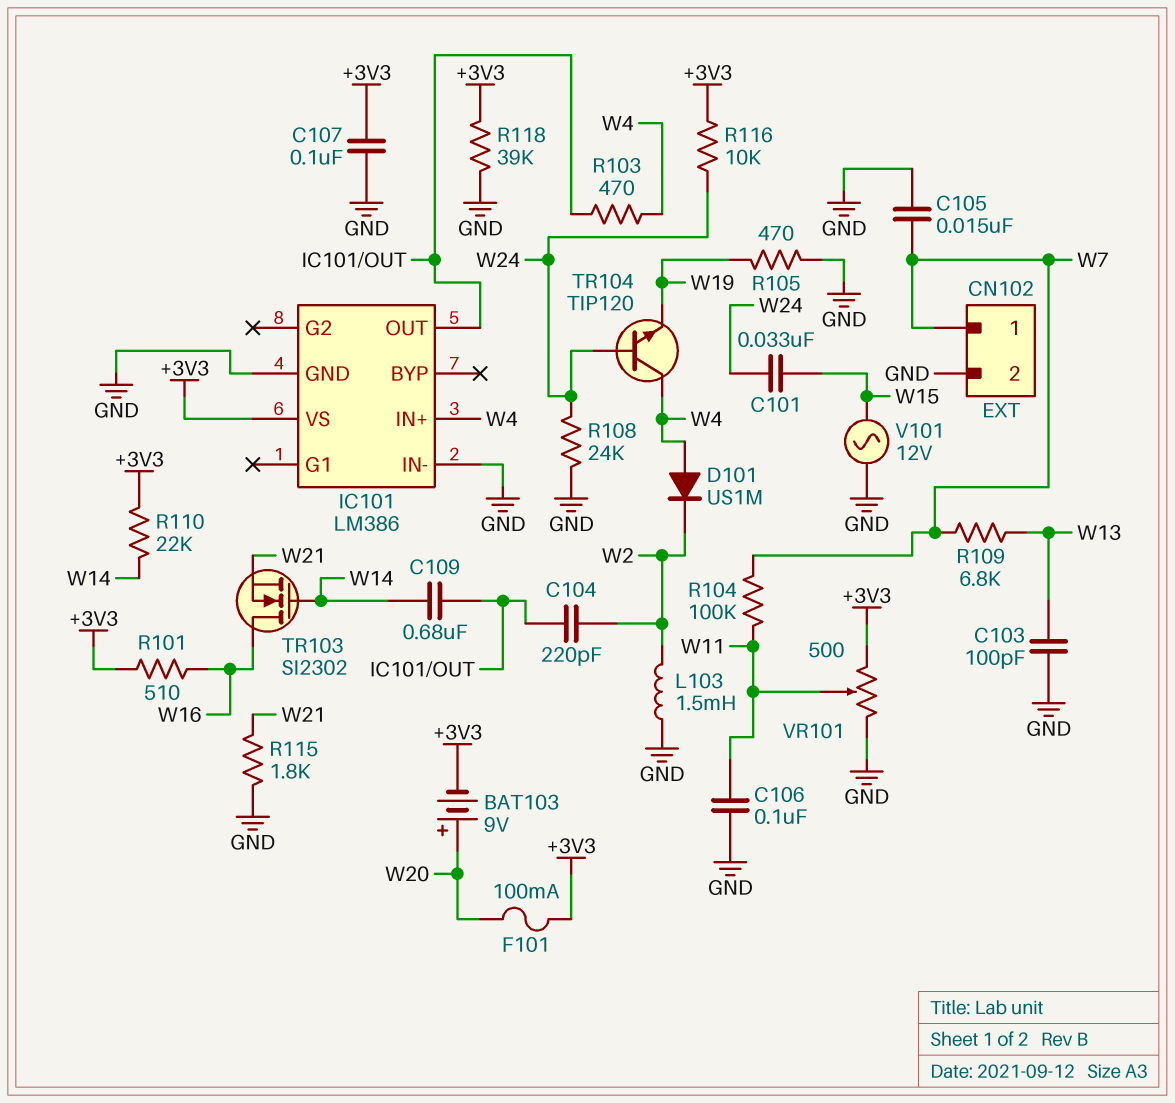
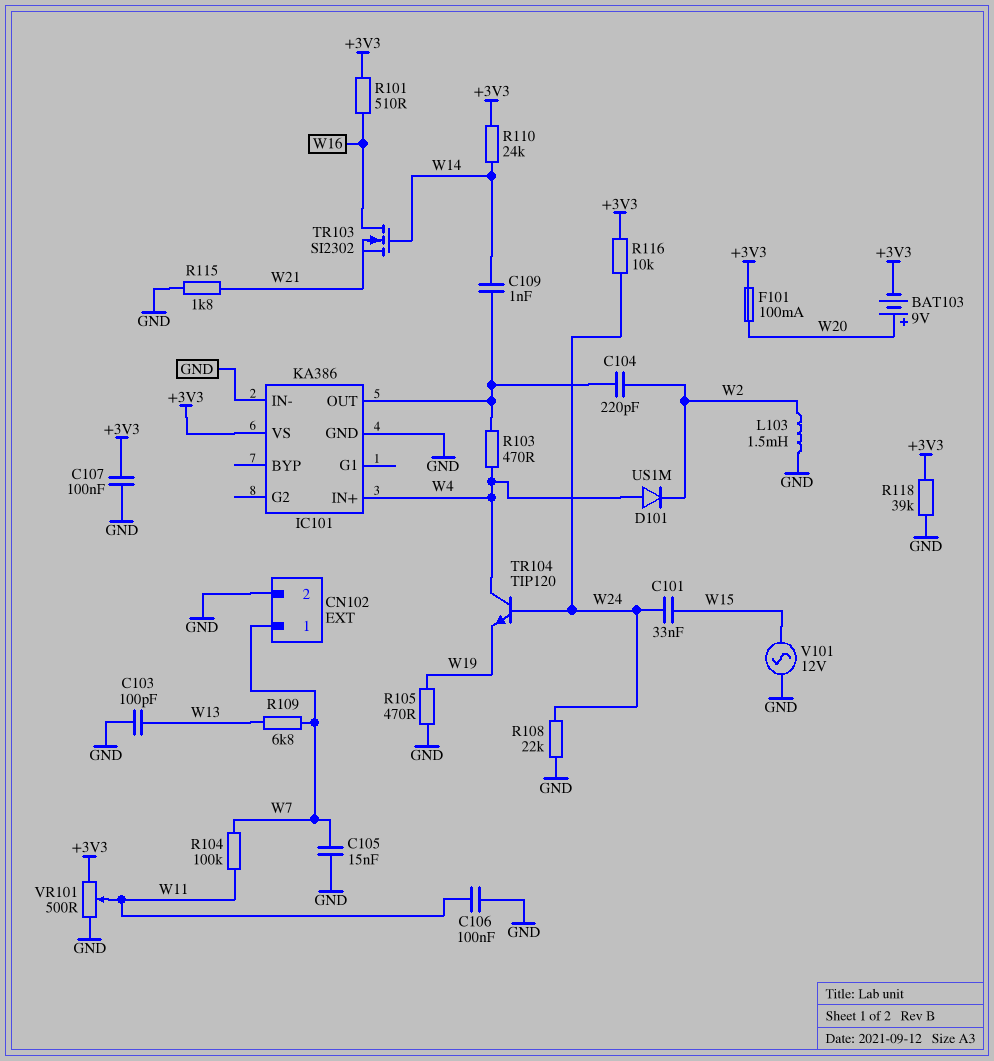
C109: 680nF (IC101/OUT, W14) -> 1nF (IC101/OUT, W14)
IC101: LM386 -> KA386
R108: 24k (GND, W24) -> 22k (GND, W24)
R110: 22k (+3V3, W14) -> 24k (+3V3, W14)

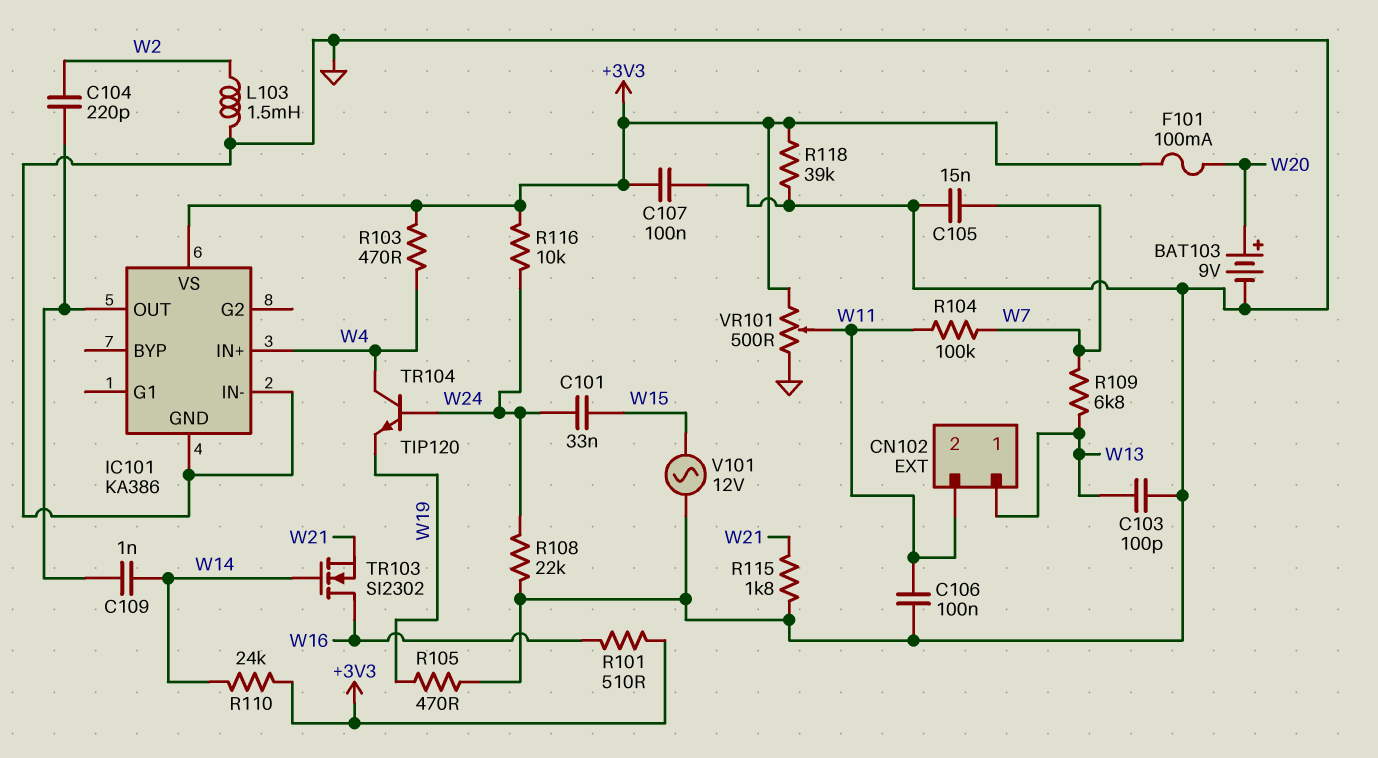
BAT103: 9V (plus W20, minus +3V3) -> 9V (plus W20, minus GND)
CN102 pin 1: W7 -> W13
CN102 pin 2: GND -> W11
D101: diode US1M (A W4, K W2) -> none
R103: 470 (IC101/OUT, W4) -> 470 (+3V3, W4)

